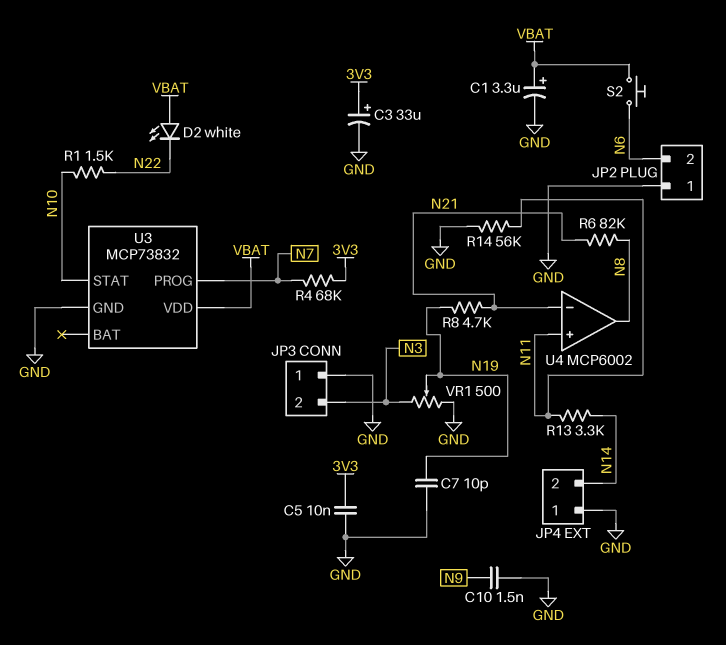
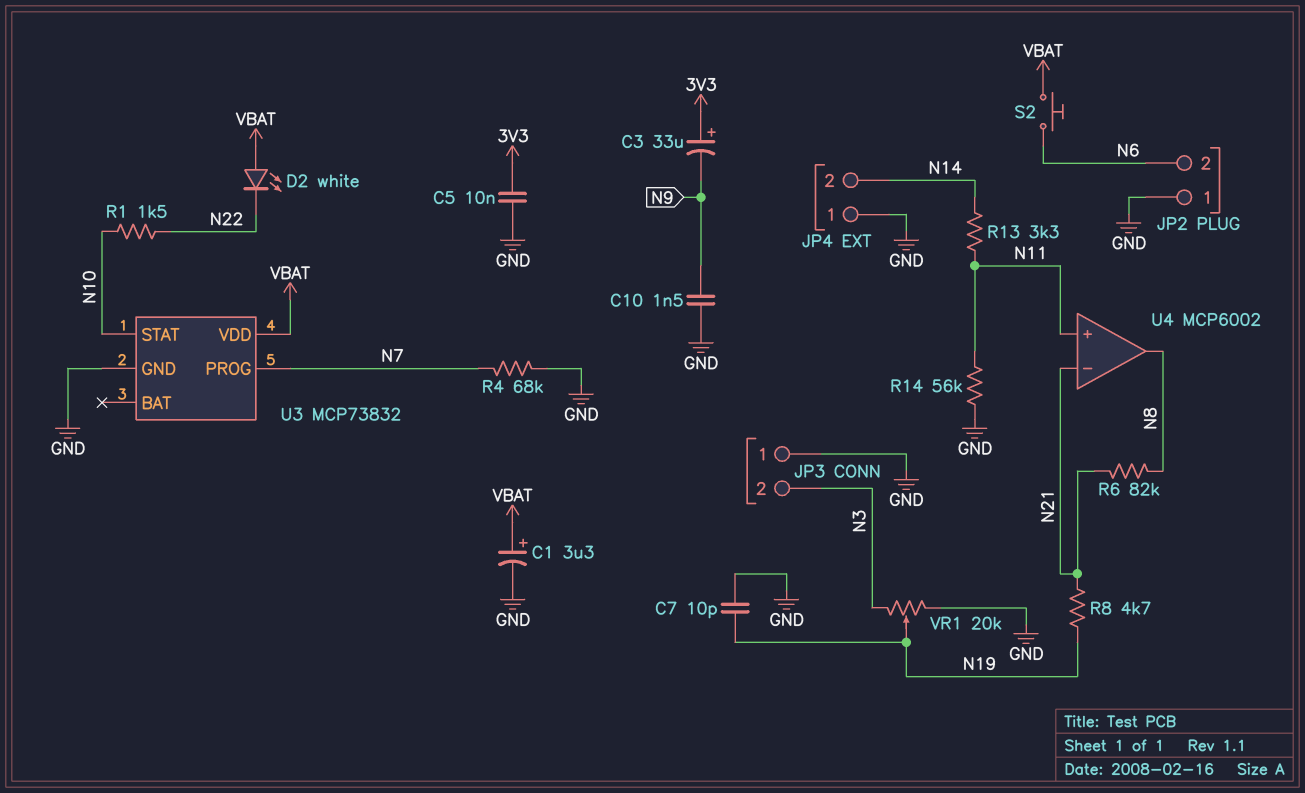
C3: 33uF (plus 3V3, minus GND) -> 33uF (plus 3V3, minus N9)
R4: 68k (3V3, N7) -> 68k (GND, N7)
VR1: 500 (GND, N3, wiper N19) -> 20k (GND, N3, wiper N19)

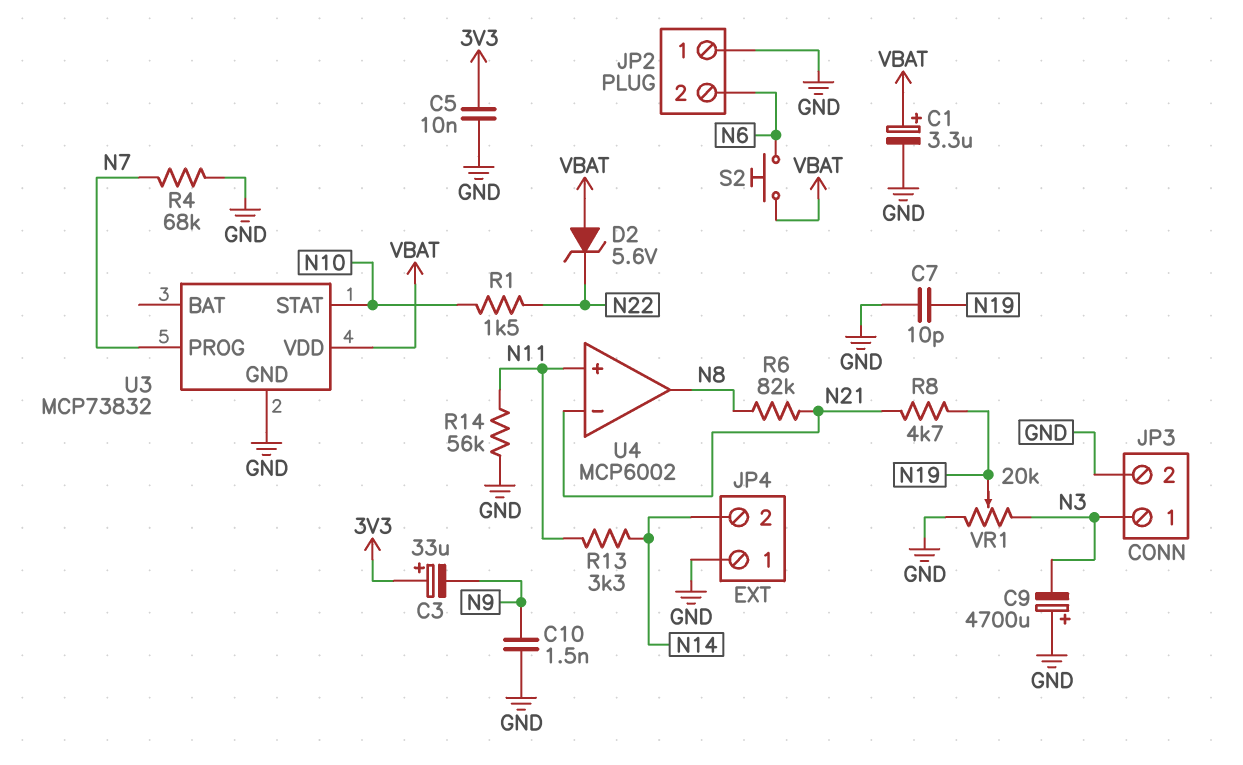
C9: none -> 4700uF (plus GND, minus N3)
D2: LED white (A VBAT, K N22) -> zener 5.6V (A VBAT, K N22)
JP3 pin 1: GND -> N3
JP3 pin 2: N3 -> GND

